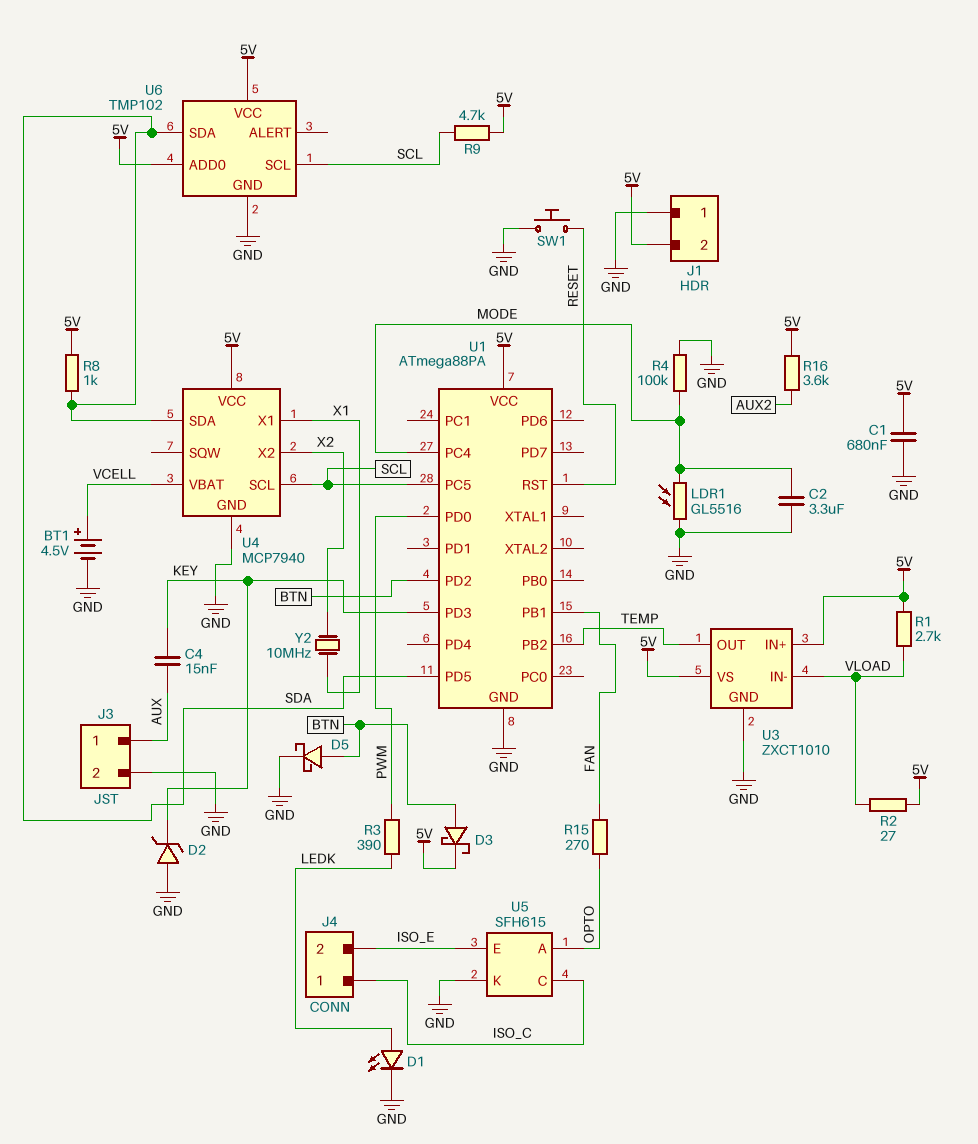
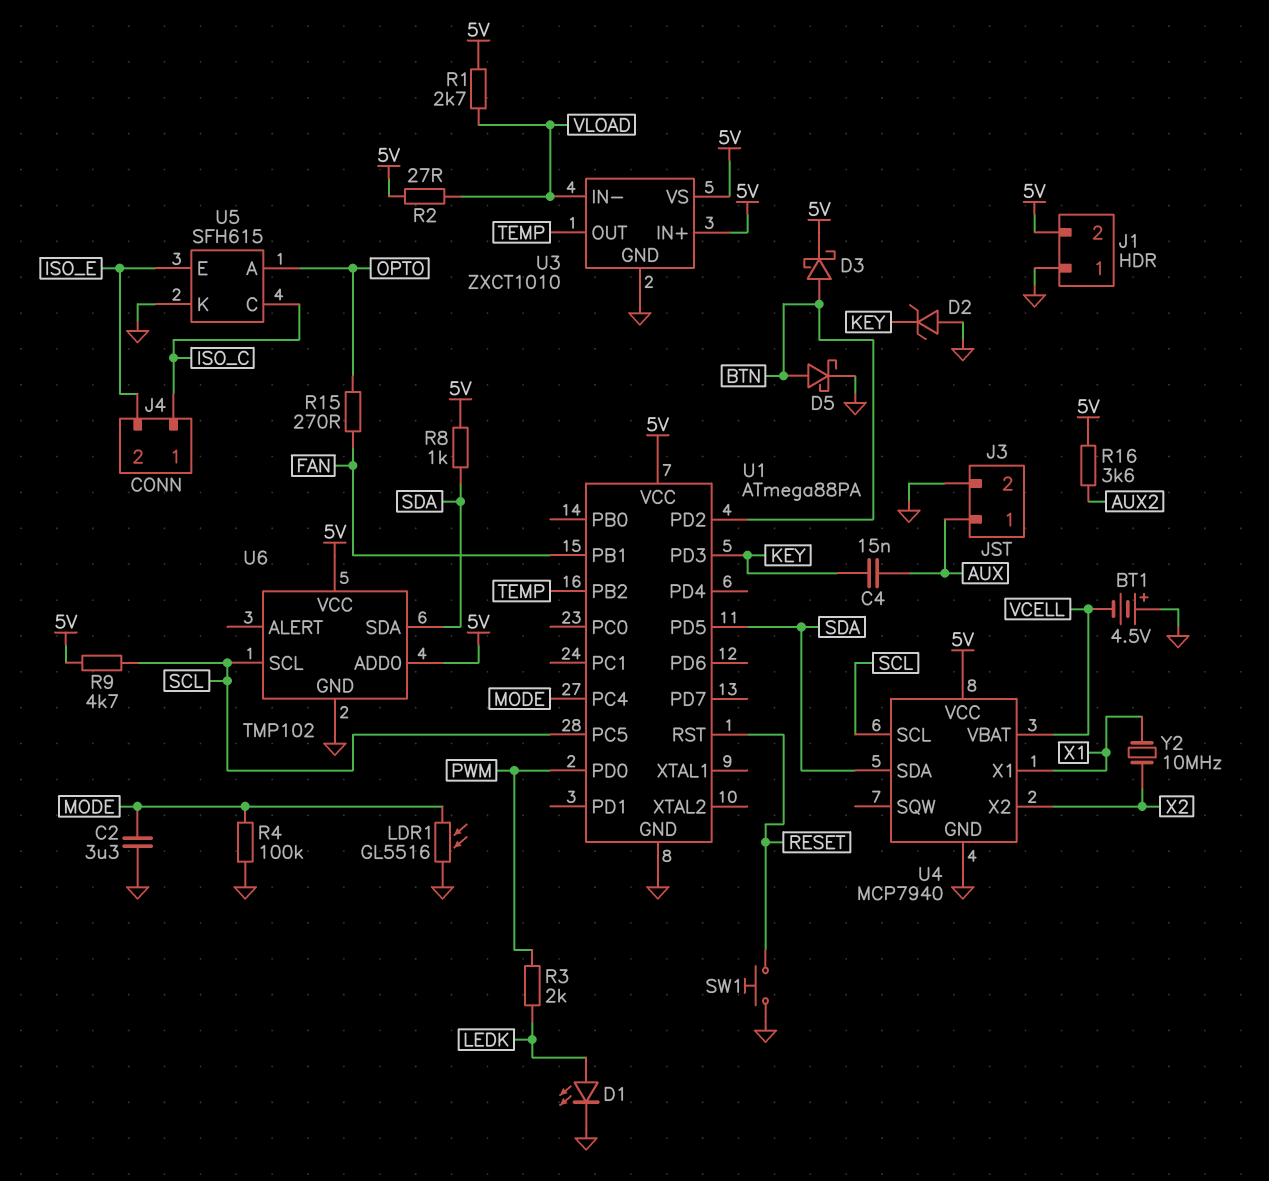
BT1: 4.5V (plus VCELL, minus GND) -> 4.5V (plus GND, minus VCELL)
C1: 680nF (5V, GND) -> none
R3: 390 (LEDK, PWM) -> 2k (LEDK, PWM)

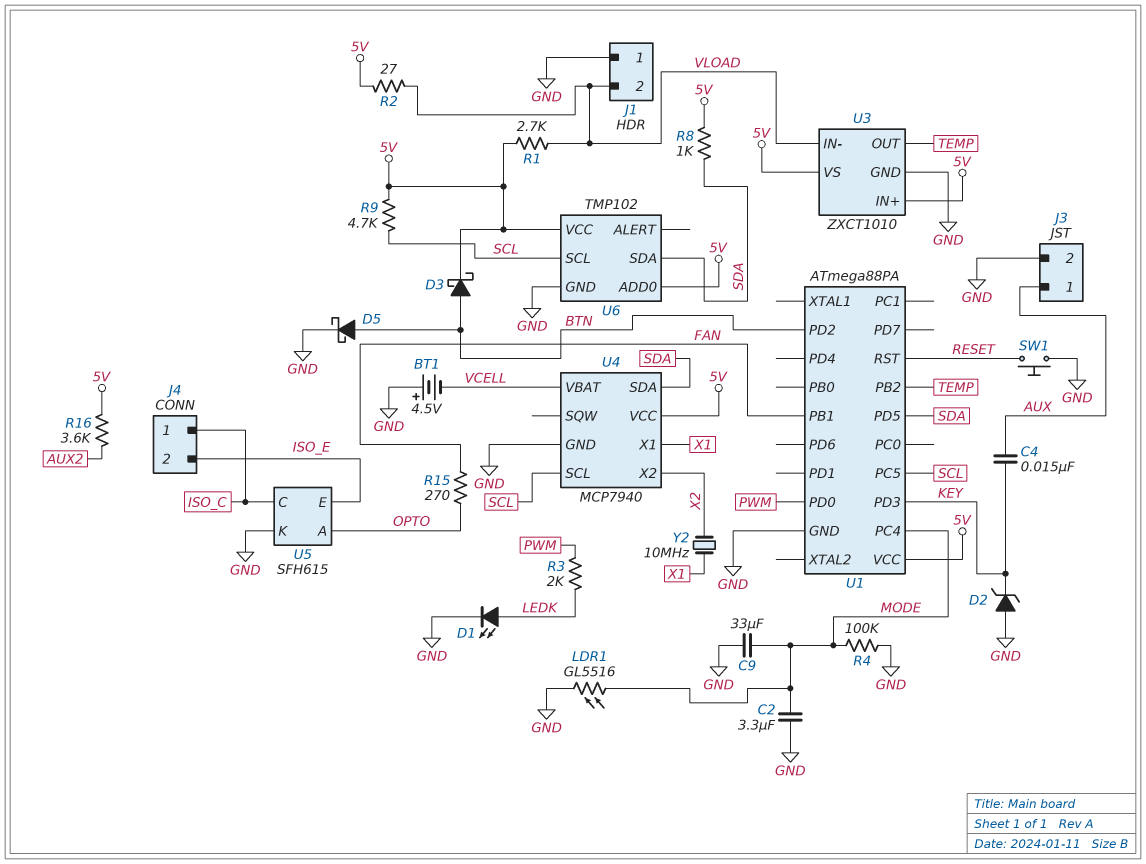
C9: none -> 33uF (GND, MODE)
J1 pin 2: 5V -> VLOAD

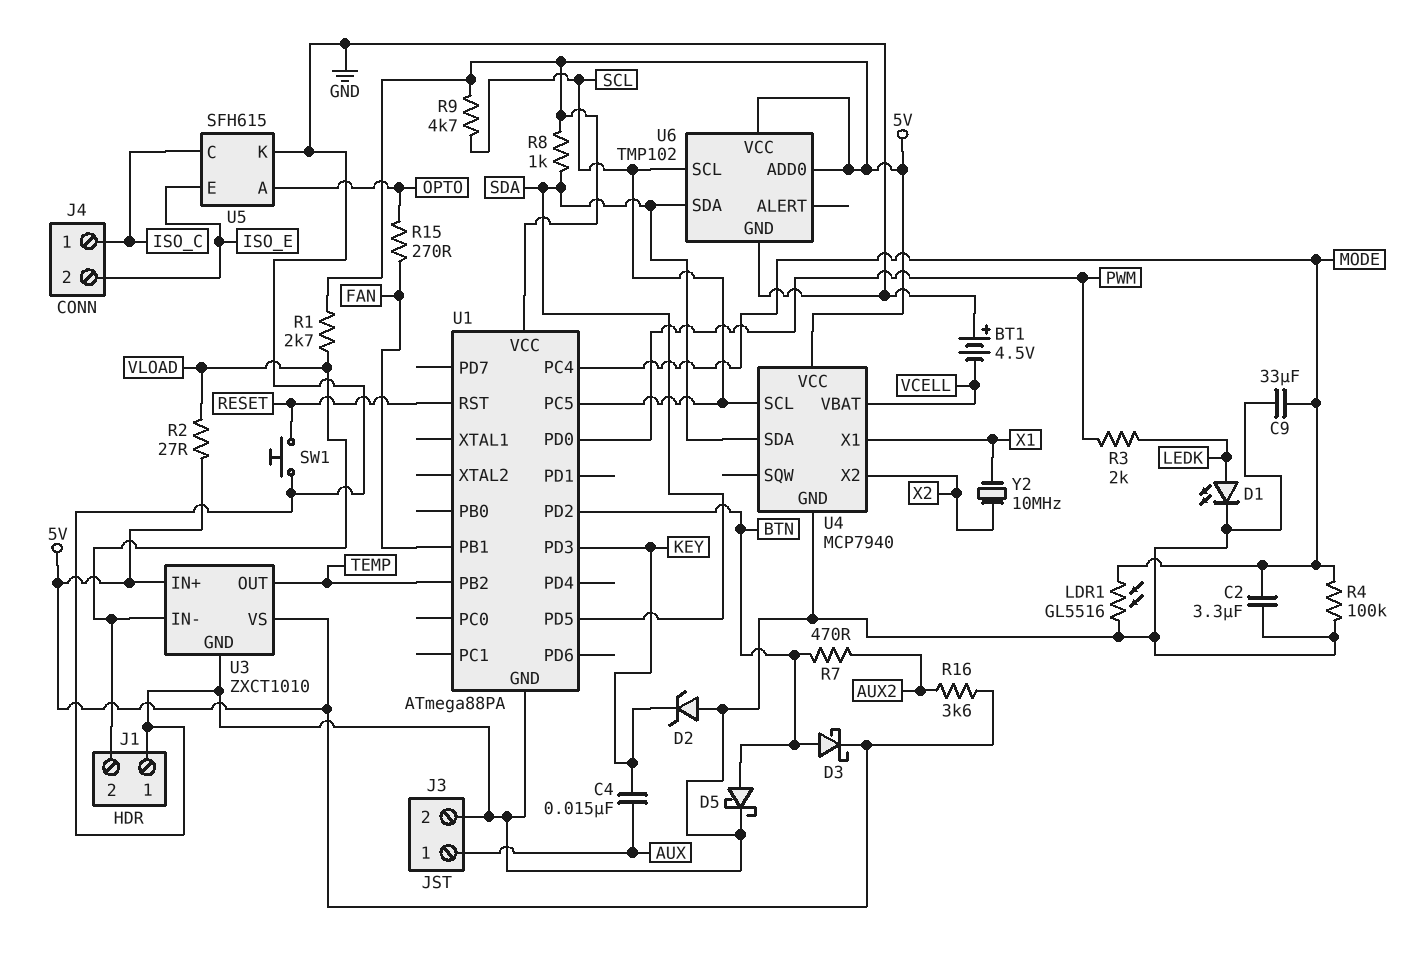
R7: none -> 470 (AUX2, BTN)

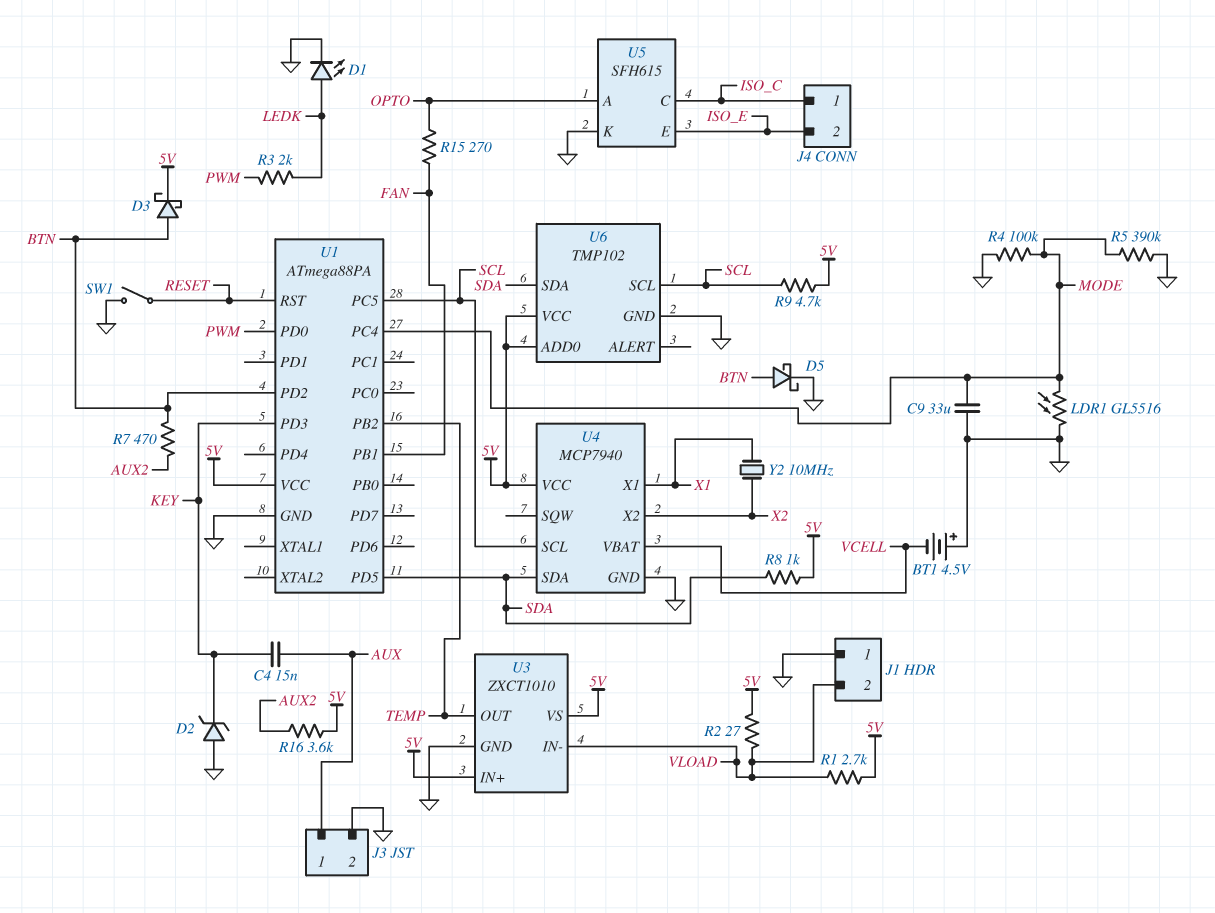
C2: 3.3uF (GND, MODE) -> none
R5: none -> 390k (GND, MODE)
SW1: button (GND, RESET) -> switch (GND, RESET)

